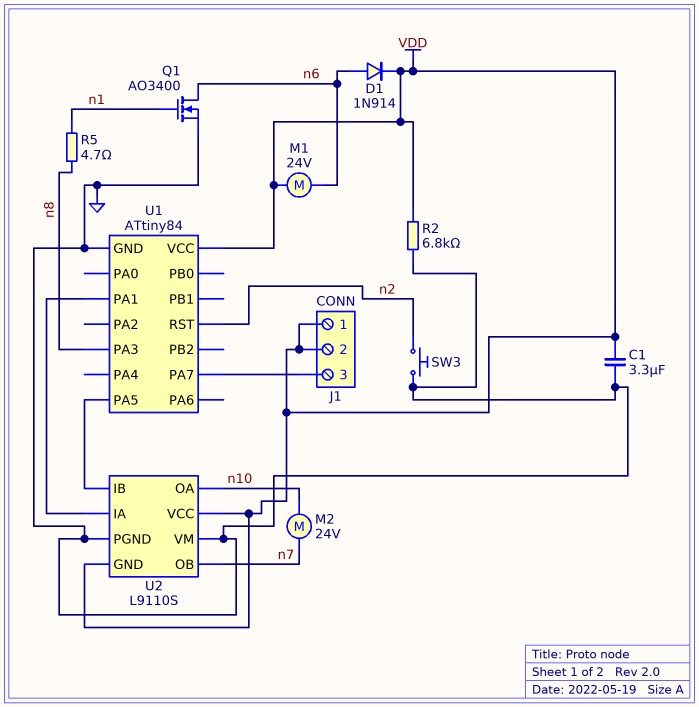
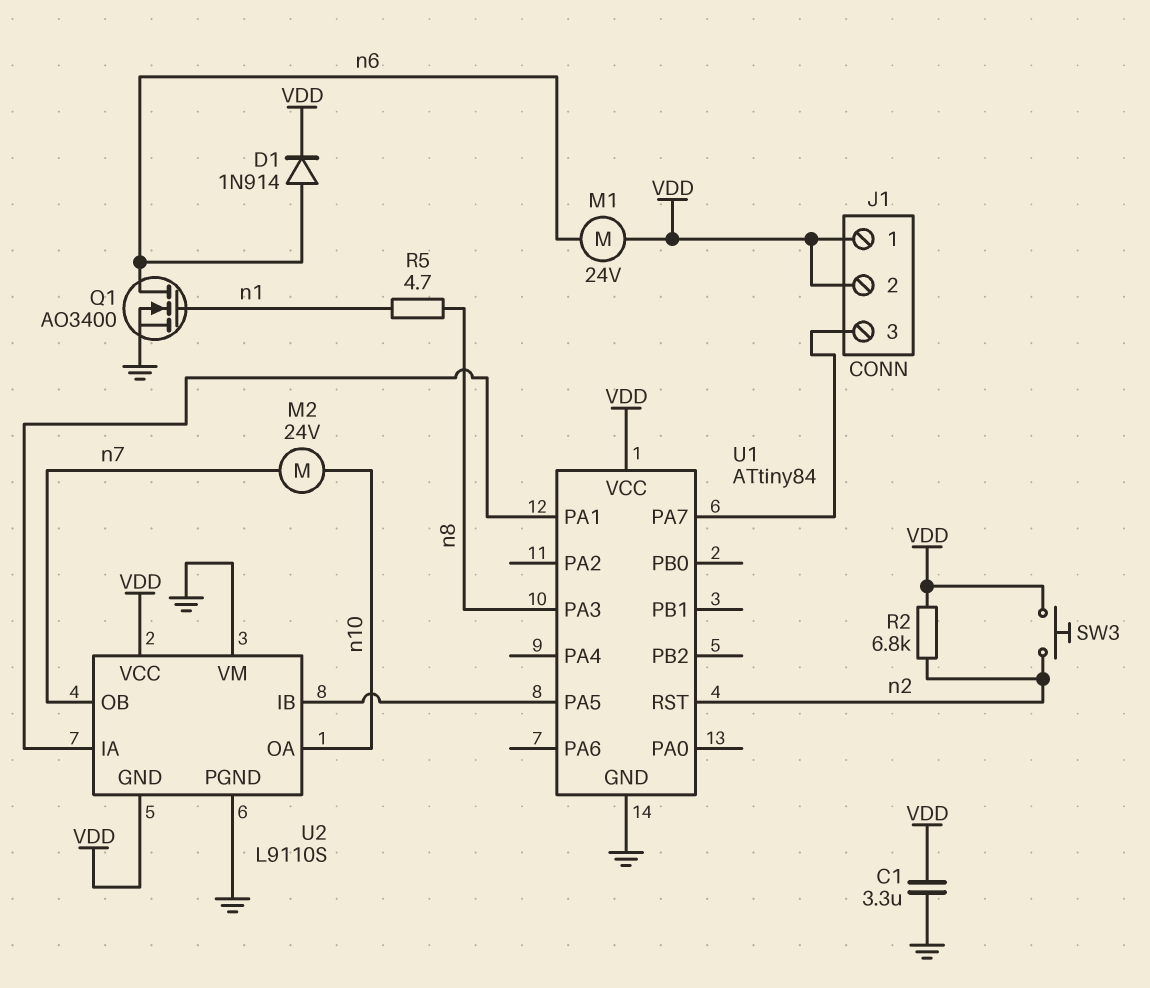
R2: 6.8k (GND, VDD) -> 6.8k (VDD, n2)
SW3: button (GND, n2) -> button (VDD, n2)

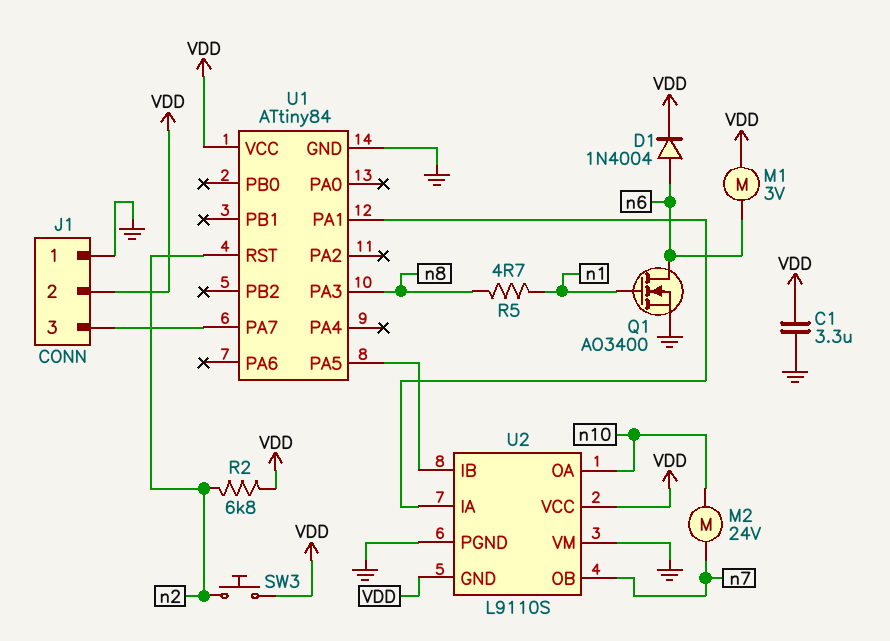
D1: diode 1N914 (A n6, K VDD) -> diode 1N4004 (A n6, K VDD)
J1 pin 1: VDD -> GND
M1: motor 24V (VDD, n6) -> motor 3V (VDD, n6)

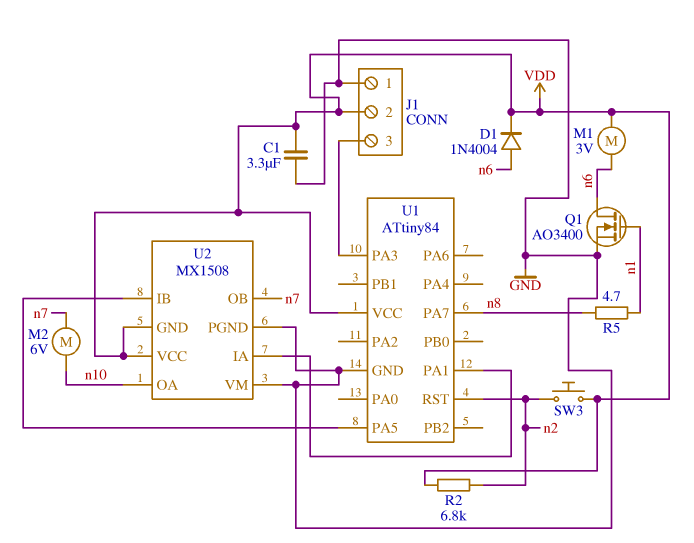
M2: motor 24V (n7, n10) -> motor 6V (n7, n10)
U1 pin PA3: n8 -> J1/3
U1 pin PA7: J1/3 -> n8
U2: L9110S -> MX1508

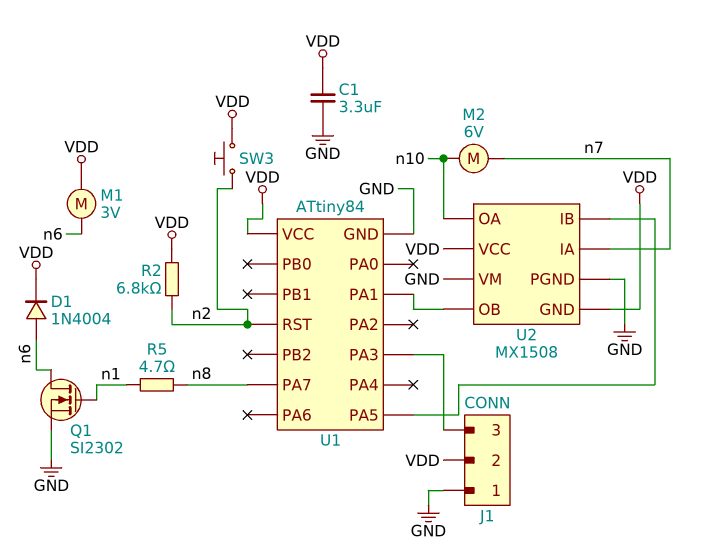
Q1: NMOS AO3400 (G n1, D n6, S GND) -> NMOS SI2302 (G n1, D n6, S GND)
U2 pin IA: U1/PA1 -> n7
U2 pin OB: n7 -> U1/PA1

